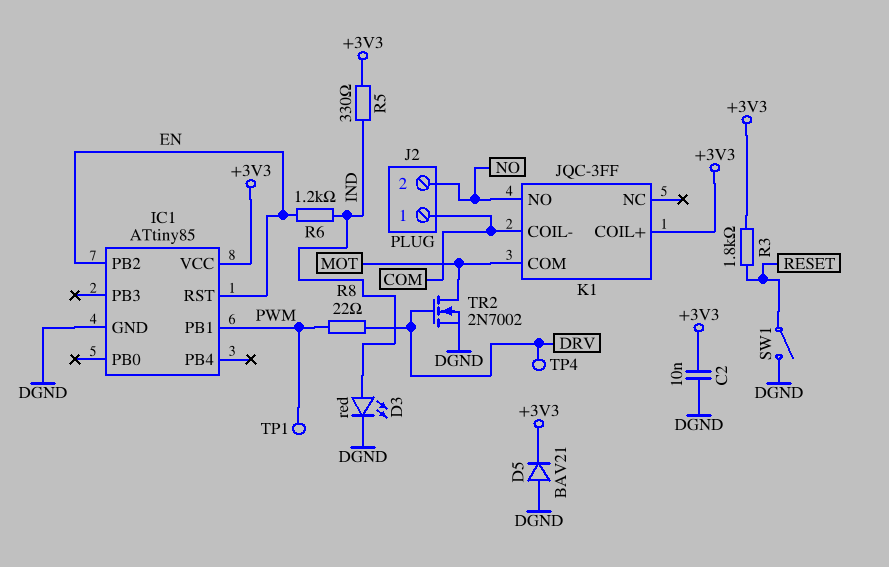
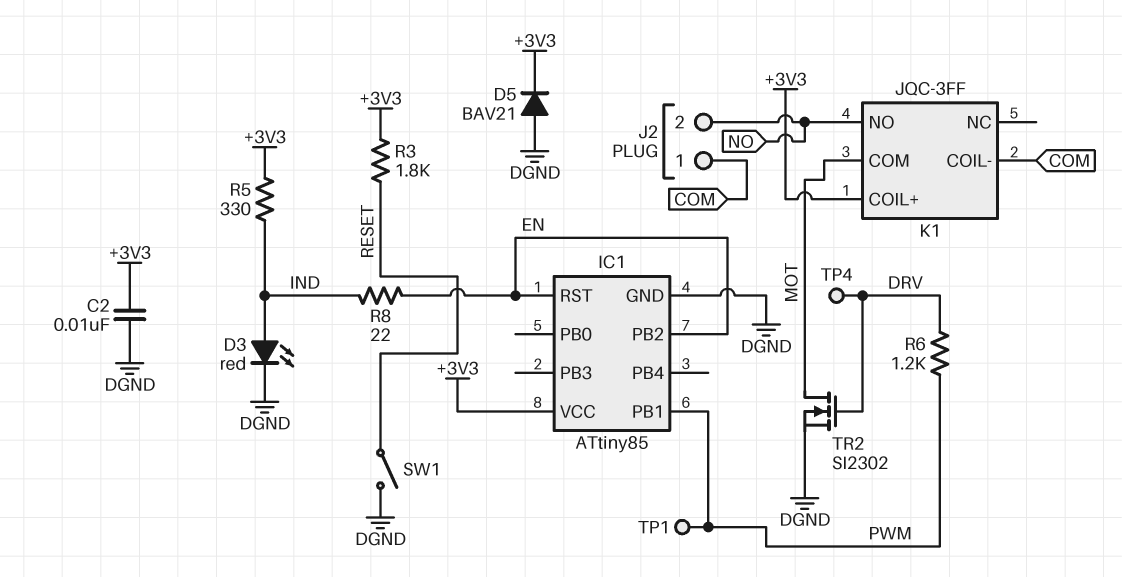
R6: 1.2k (EN, IND) -> 1.2k (DRV, PWM)
R8: 22 (DRV, PWM) -> 22 (EN, IND)
TR2: NMOS 2N7002 (G DRV, D MOT, S DGND) -> NMOS SI2302 (G DRV, D MOT, S DGND)

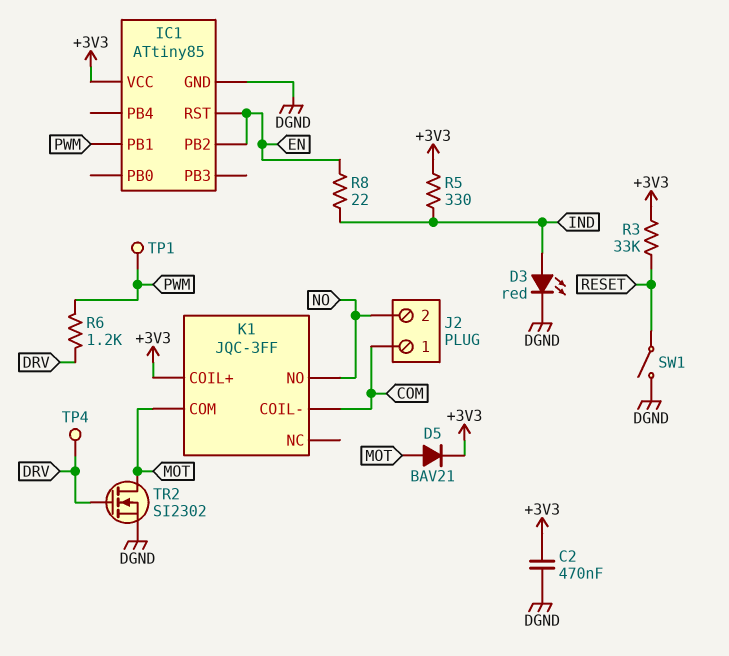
C2: 10nF (+3V3, DGND) -> 470nF (+3V3, DGND)
D5: diode BAV21 (A DGND, K +3V3) -> diode BAV21 (A MOT, K +3V3)
R3: 1.8k (+3V3, RESET) -> 33k (+3V3, RESET)

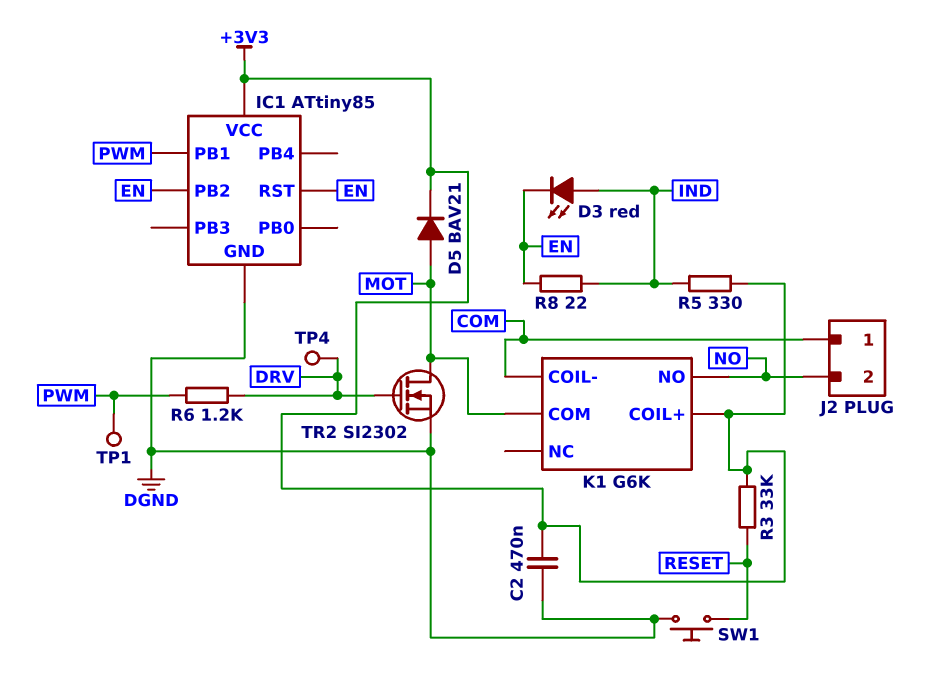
D3: LED red (A IND, K DGND) -> LED red (A IND, K EN)
K1: JQC-3FF -> G6K
SW1: switch (DGND, RESET) -> button (DGND, RESET)

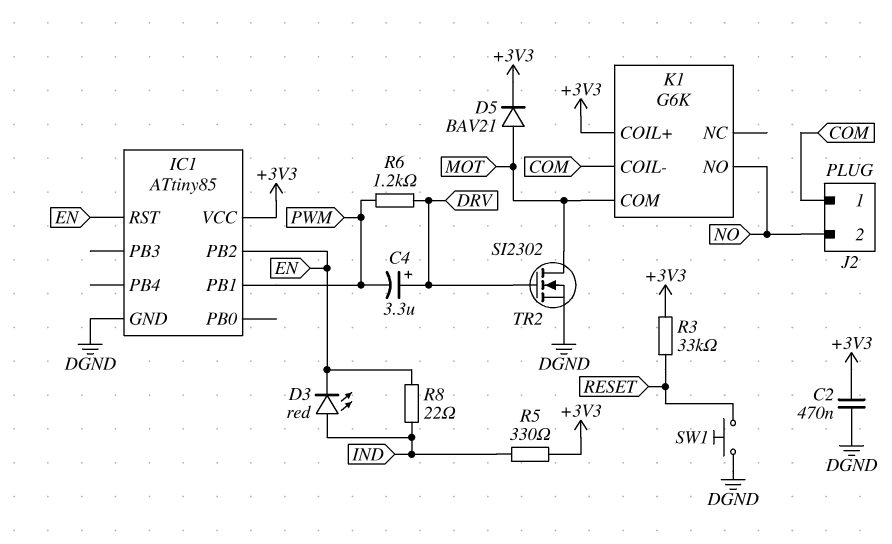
C4: none -> 3.3uF (plus DRV, minus PWM)
TP1: test point (PWM) -> none
TP4: test point (DRV) -> none

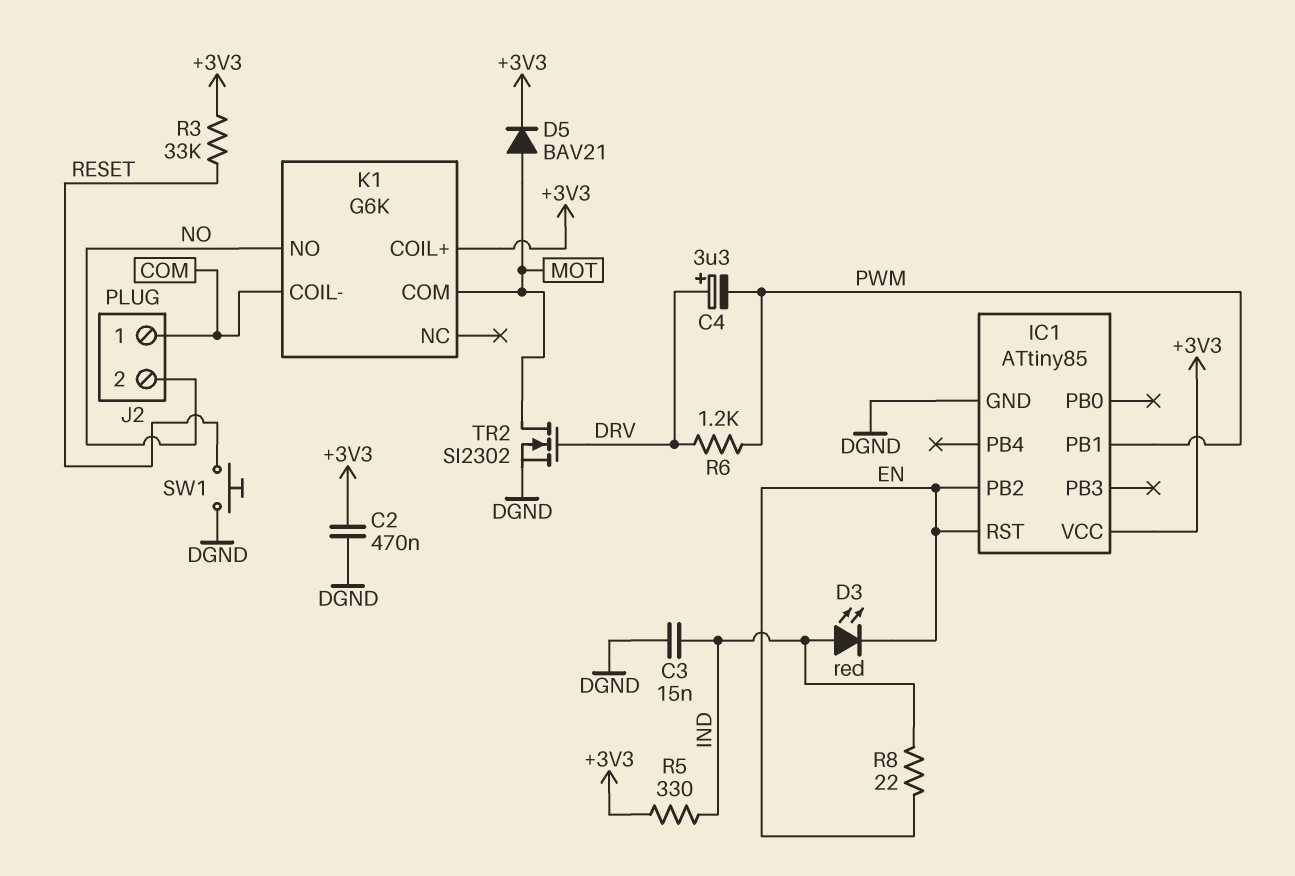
C3: none -> 15nF (DGND, IND)

